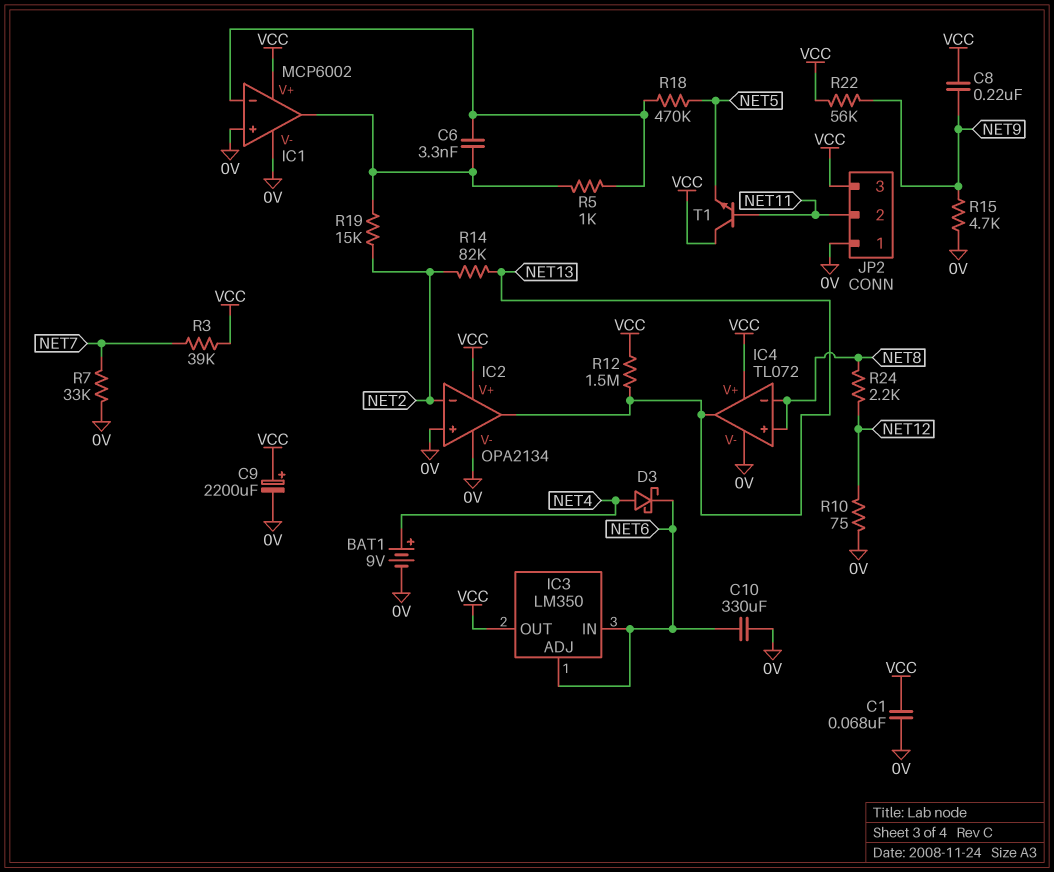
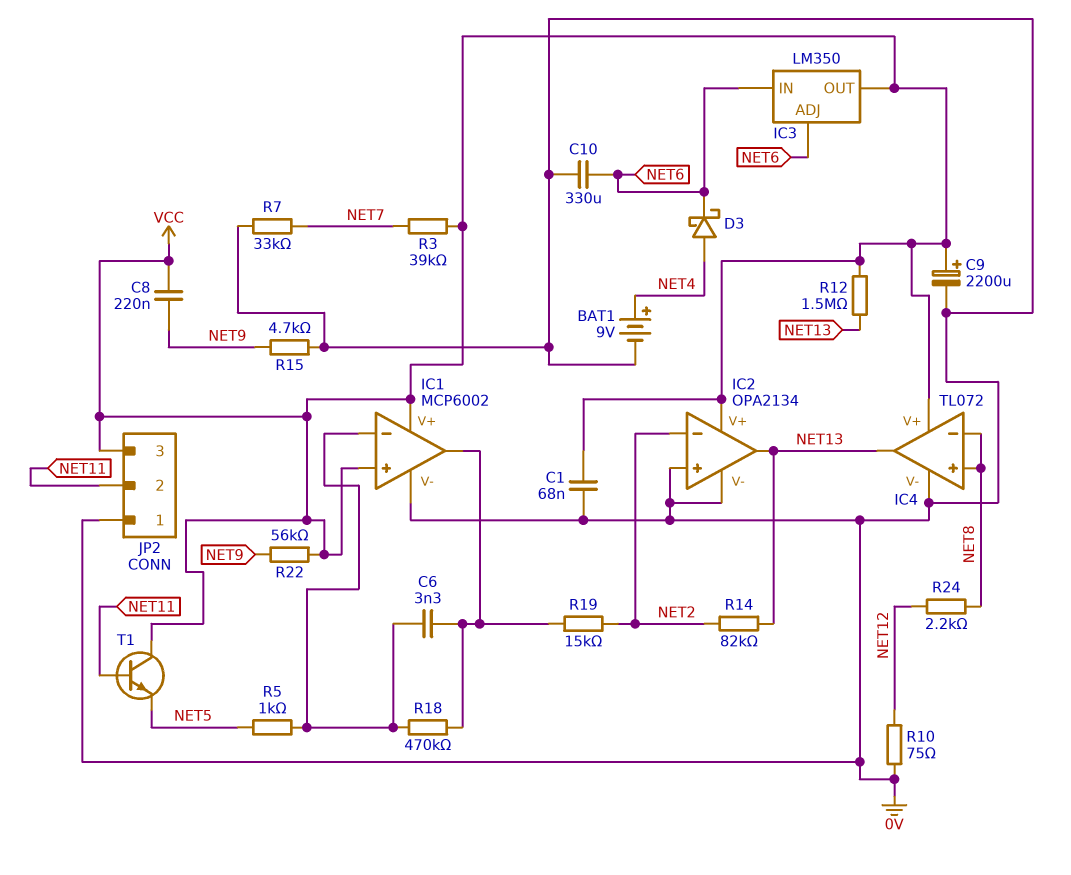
IC1 pin in+: 0V -> VCC
R5: 1k (IC1/in-, IC1/out) -> 1k (IC1/in-, NET5)
R18: 470k (IC1/in-, NET5) -> 470k (IC1/in-, IC1/out)

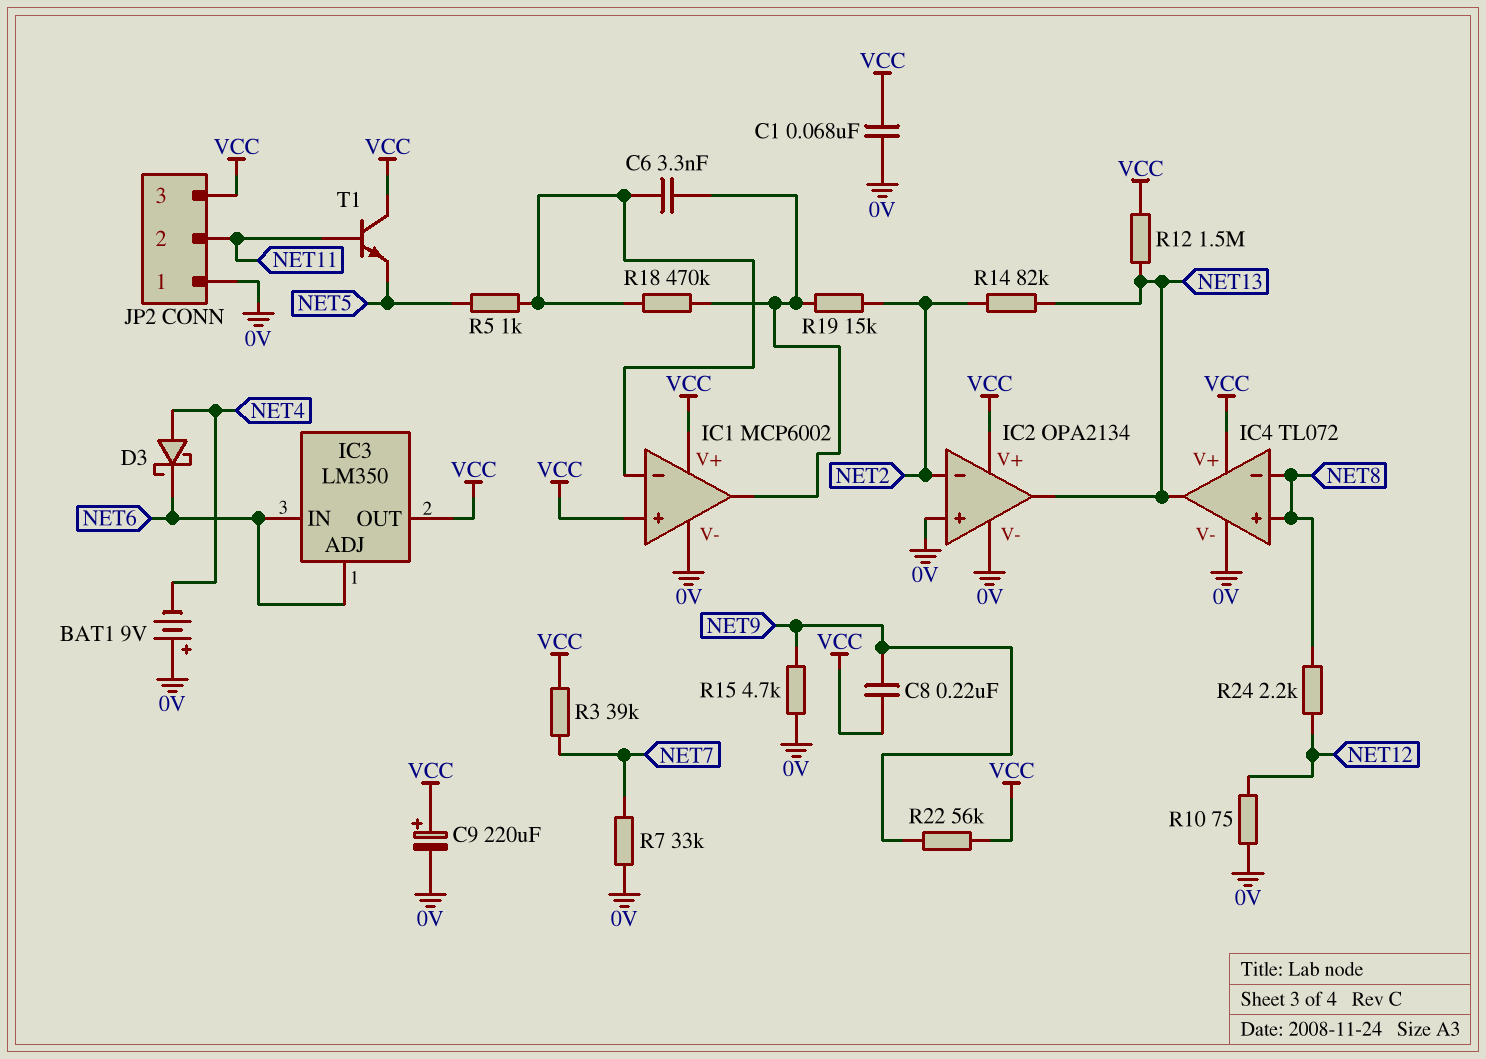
BAT1: 9V (plus NET4, minus 0V) -> 9V (plus 0V, minus NET4)
C9: 2200uF (plus VCC, minus 0V) -> 220uF (plus VCC, minus 0V)
C10: 330uF (0V, NET6) -> none

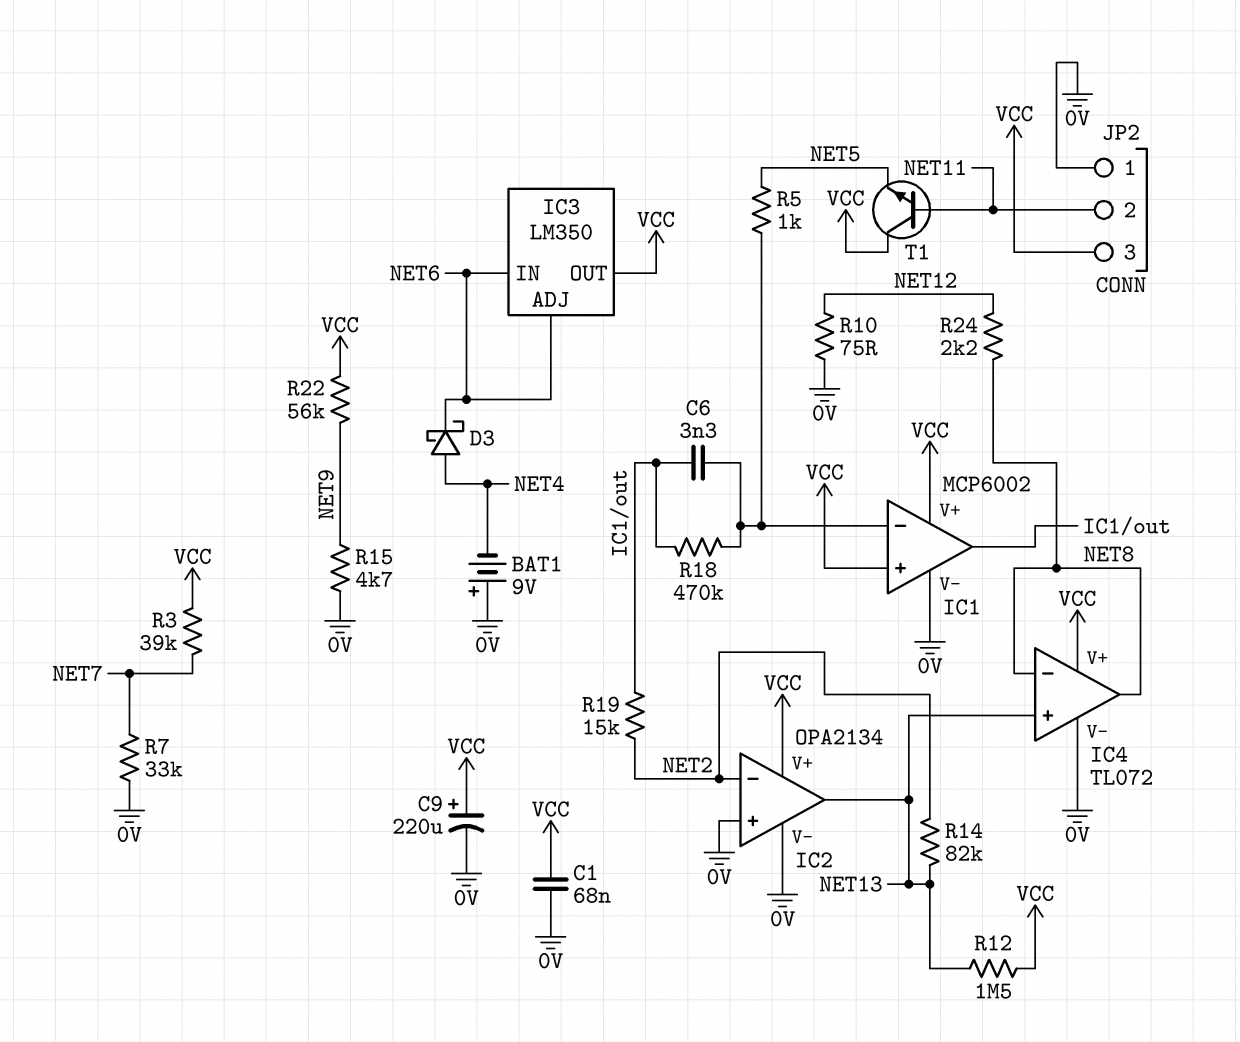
C8: 220nF (NET9, VCC) -> none
IC4 pin in+: NET8 -> NET13
IC4 pin out: NET13 -> NET8

